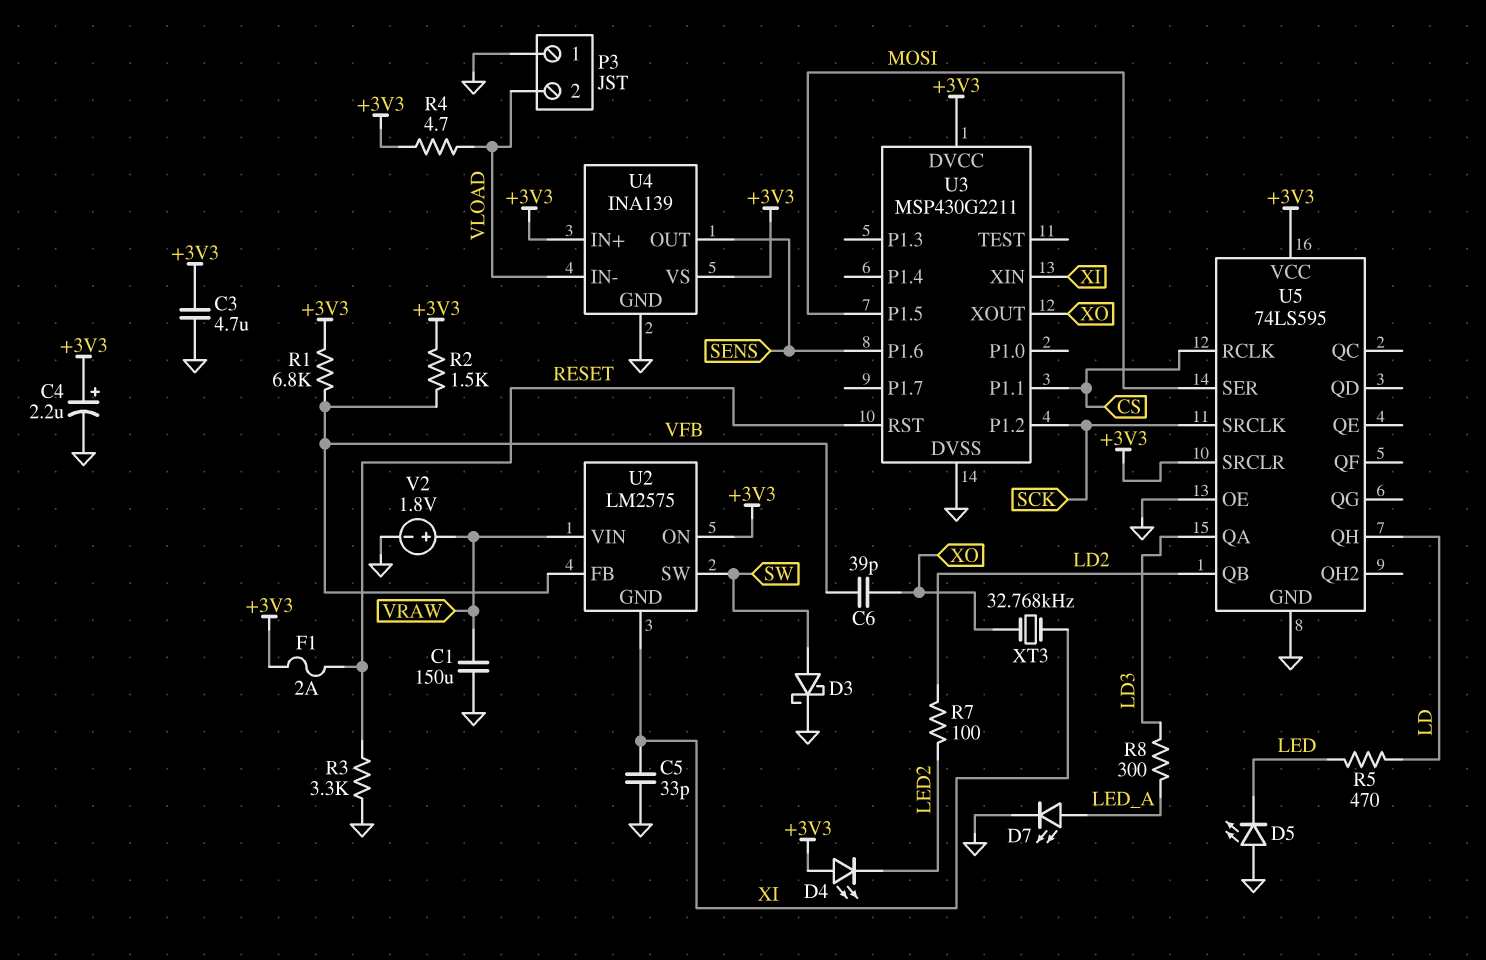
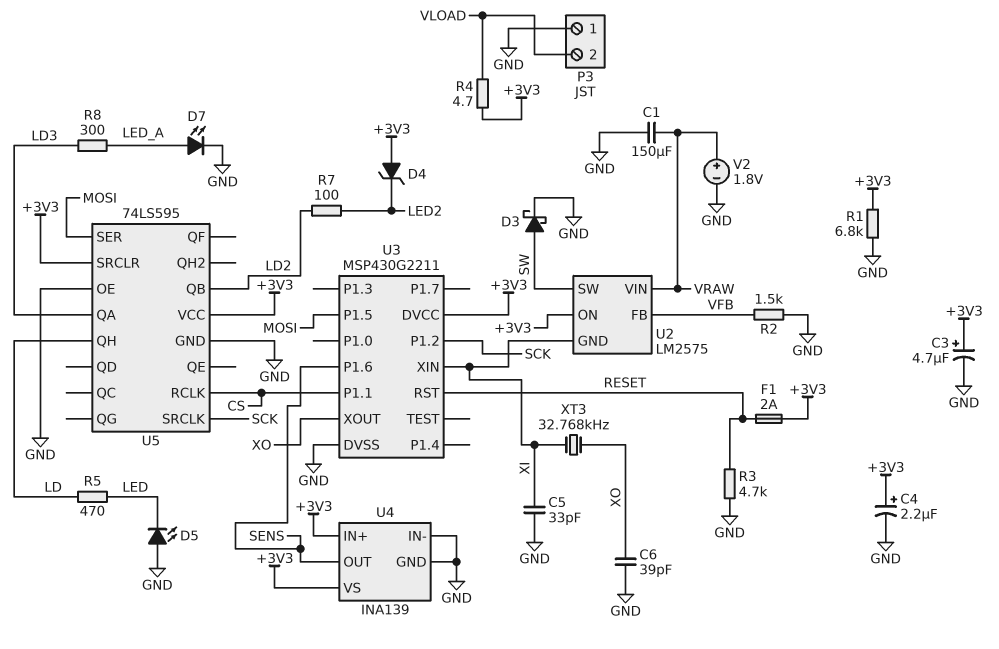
C3: 4.7uF (+3V3, GND) -> 4.7uF (plus +3V3, minus GND)
C6: 39pF (VFB, XO) -> 39pF (GND, XO)
D4: LED (A +3V3, K LED2) -> zener (A +3V3, K LED2)
R1: 6.8k (+3V3, VFB) -> 6.8k (+3V3, GND)
R2: 1.5k (+3V3, VFB) -> 1.5k (GND, VFB)
R3: 3.3k (GND, RESET) -> 4.7k (GND, RESET)
U4 pin IN-: VLOAD -> GND

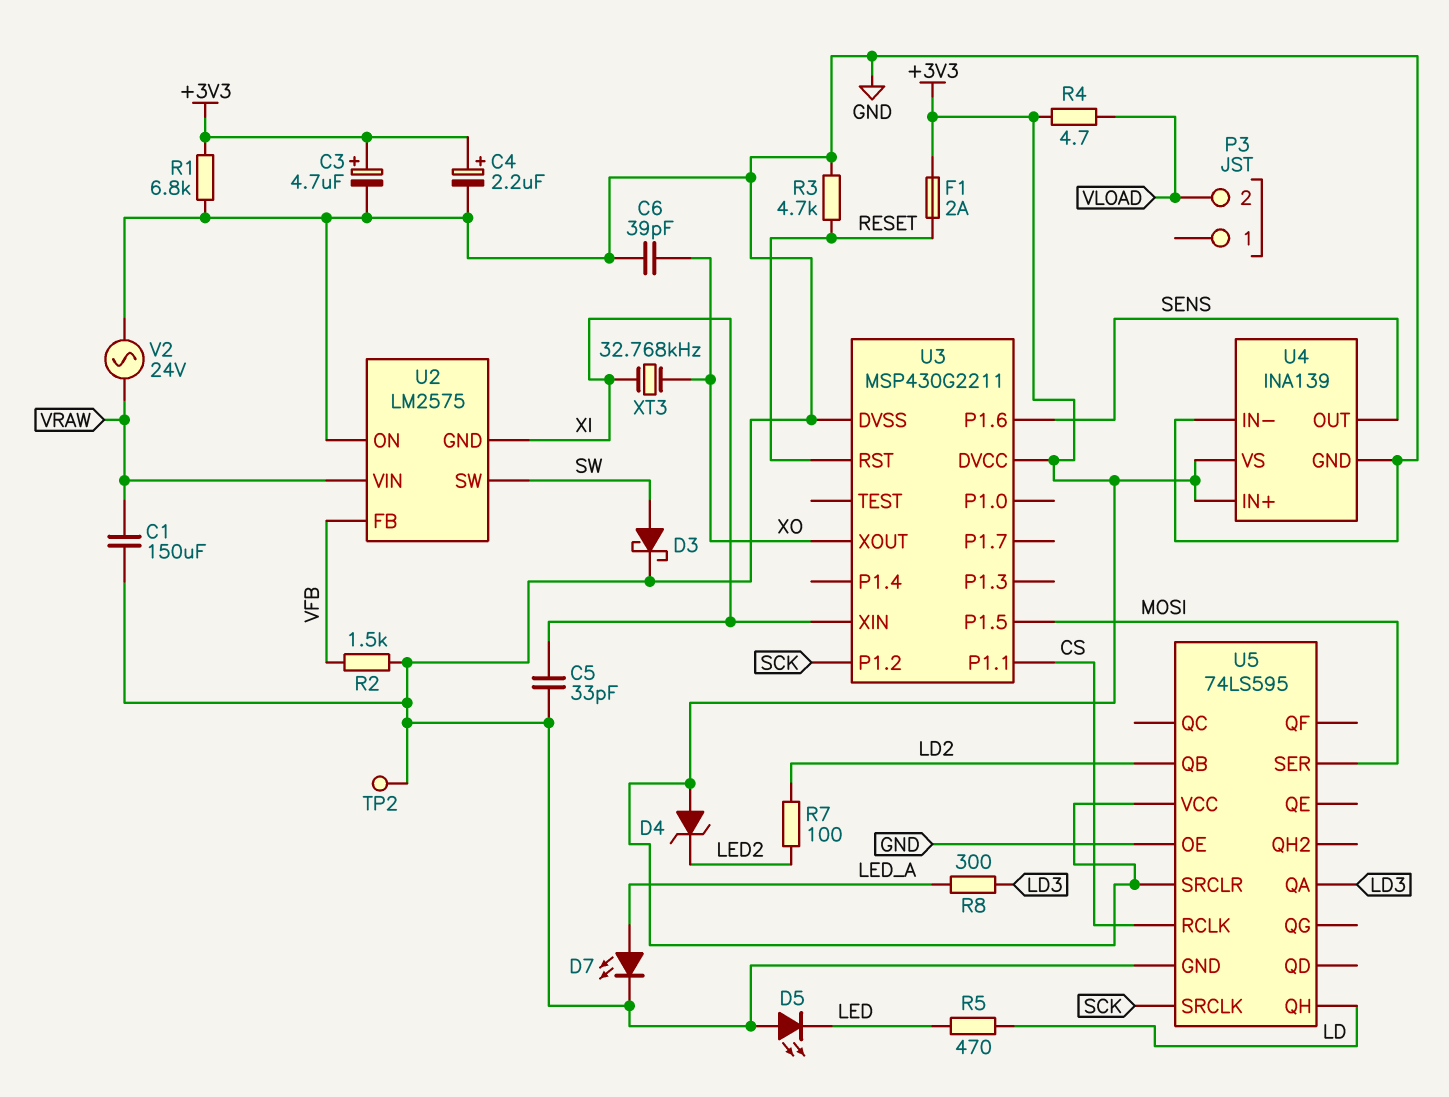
P3 pin 1: GND -> none
TP2: none -> test point (GND)
U2 pin ON: +3V3 -> GND
V2: 1.8V (plus VRAW, minus GND) -> AC 24V (GND, VRAW)

